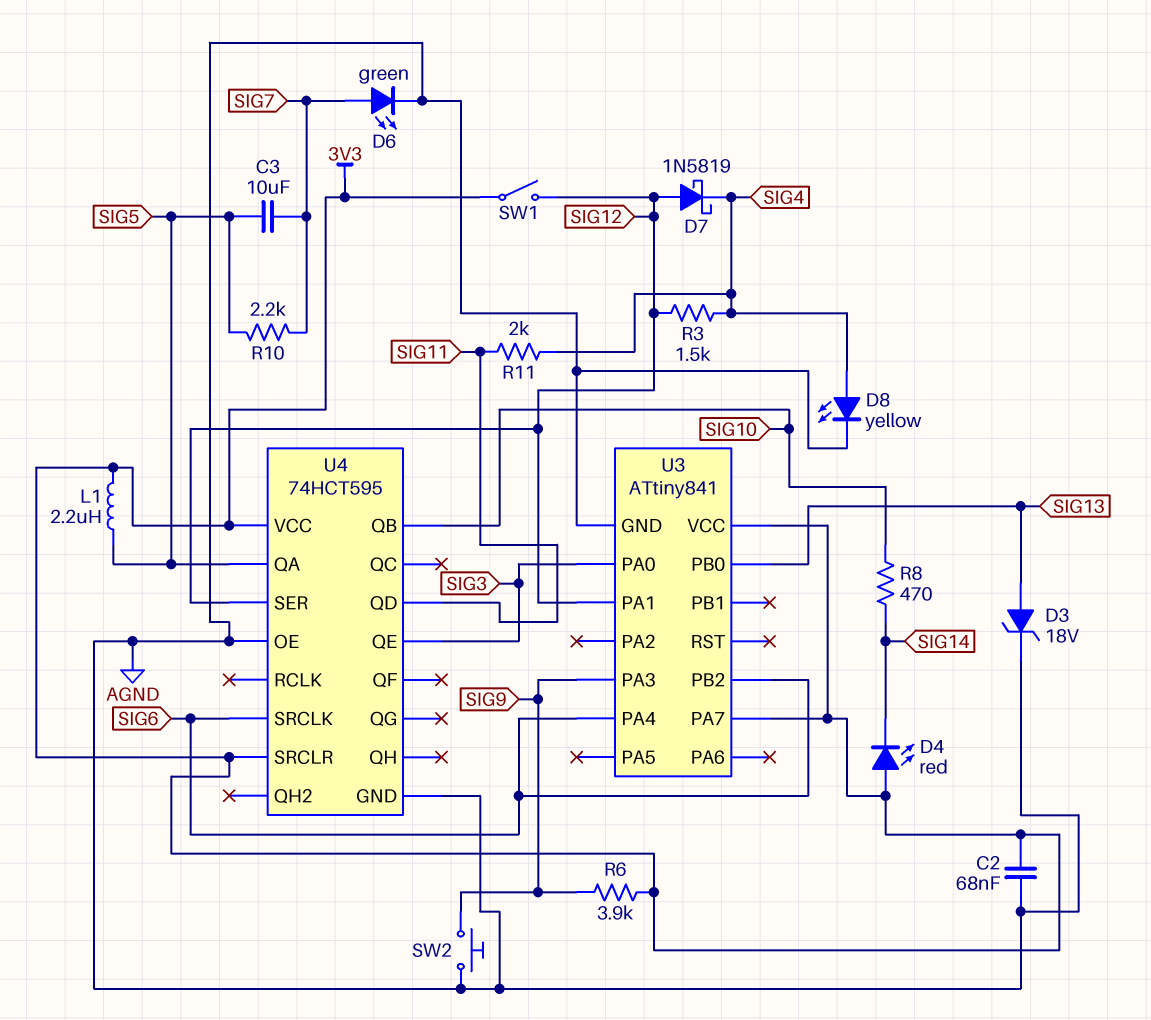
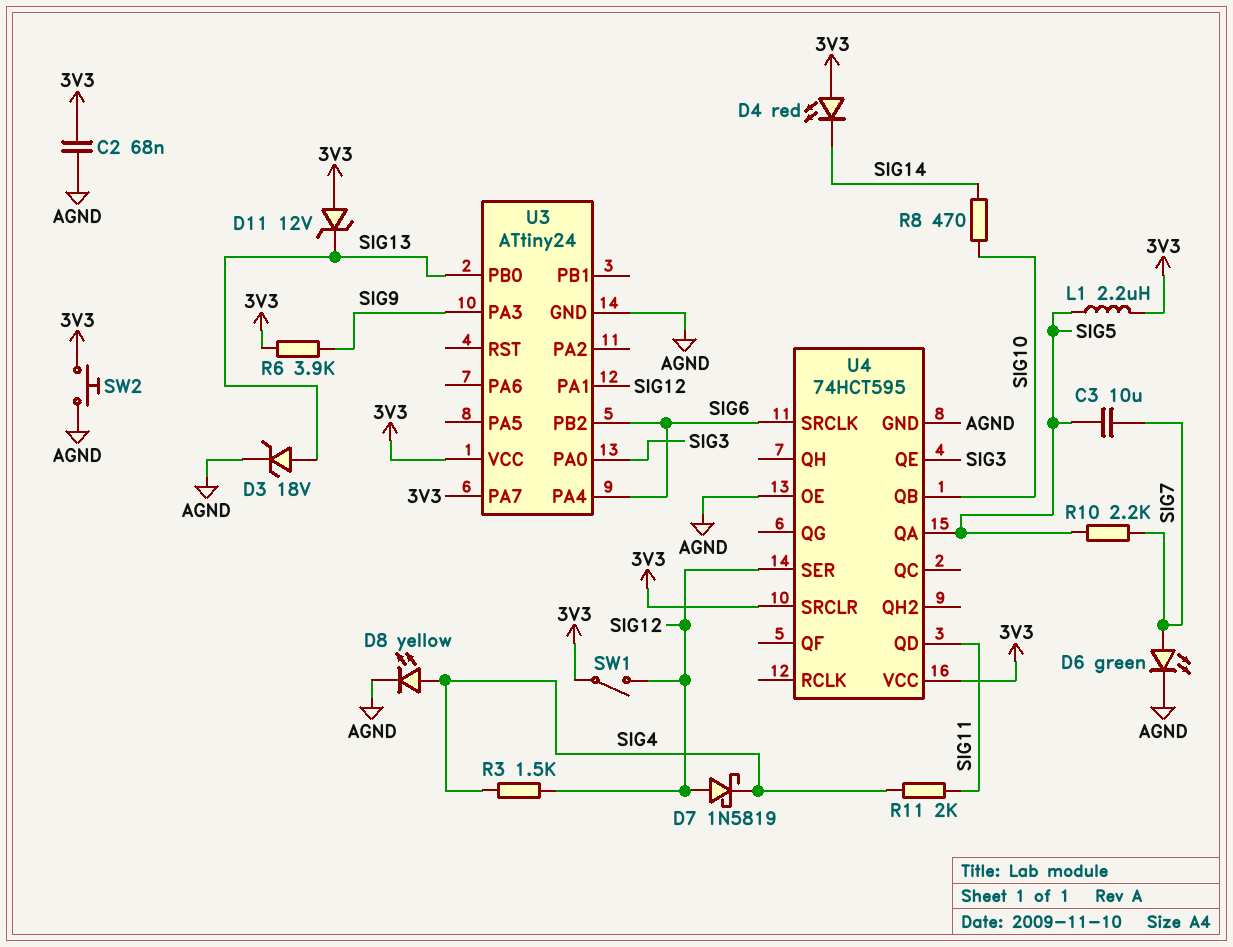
D11: none -> zener 12V (A 3V3, K SIG13)
SW2: button (AGND, SIG9) -> button (3V3, AGND)
U3: ATtiny841 -> ATtiny24

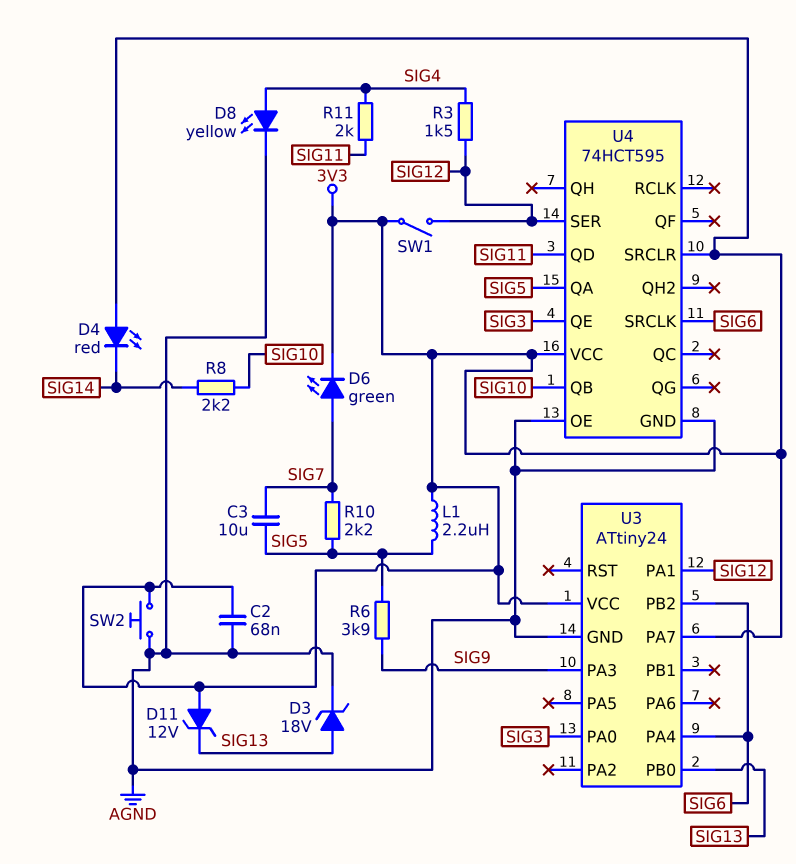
D6: LED green (A SIG7, K AGND) -> LED green (A SIG7, K 3V3)
D7: schottky 1N5819 (A SIG12, K SIG4) -> none
R6: 3.9k (3V3, SIG9) -> 3.9k (SIG5, SIG9)
R8: 470 (SIG10, SIG14) -> 2.2k (SIG10, SIG14)

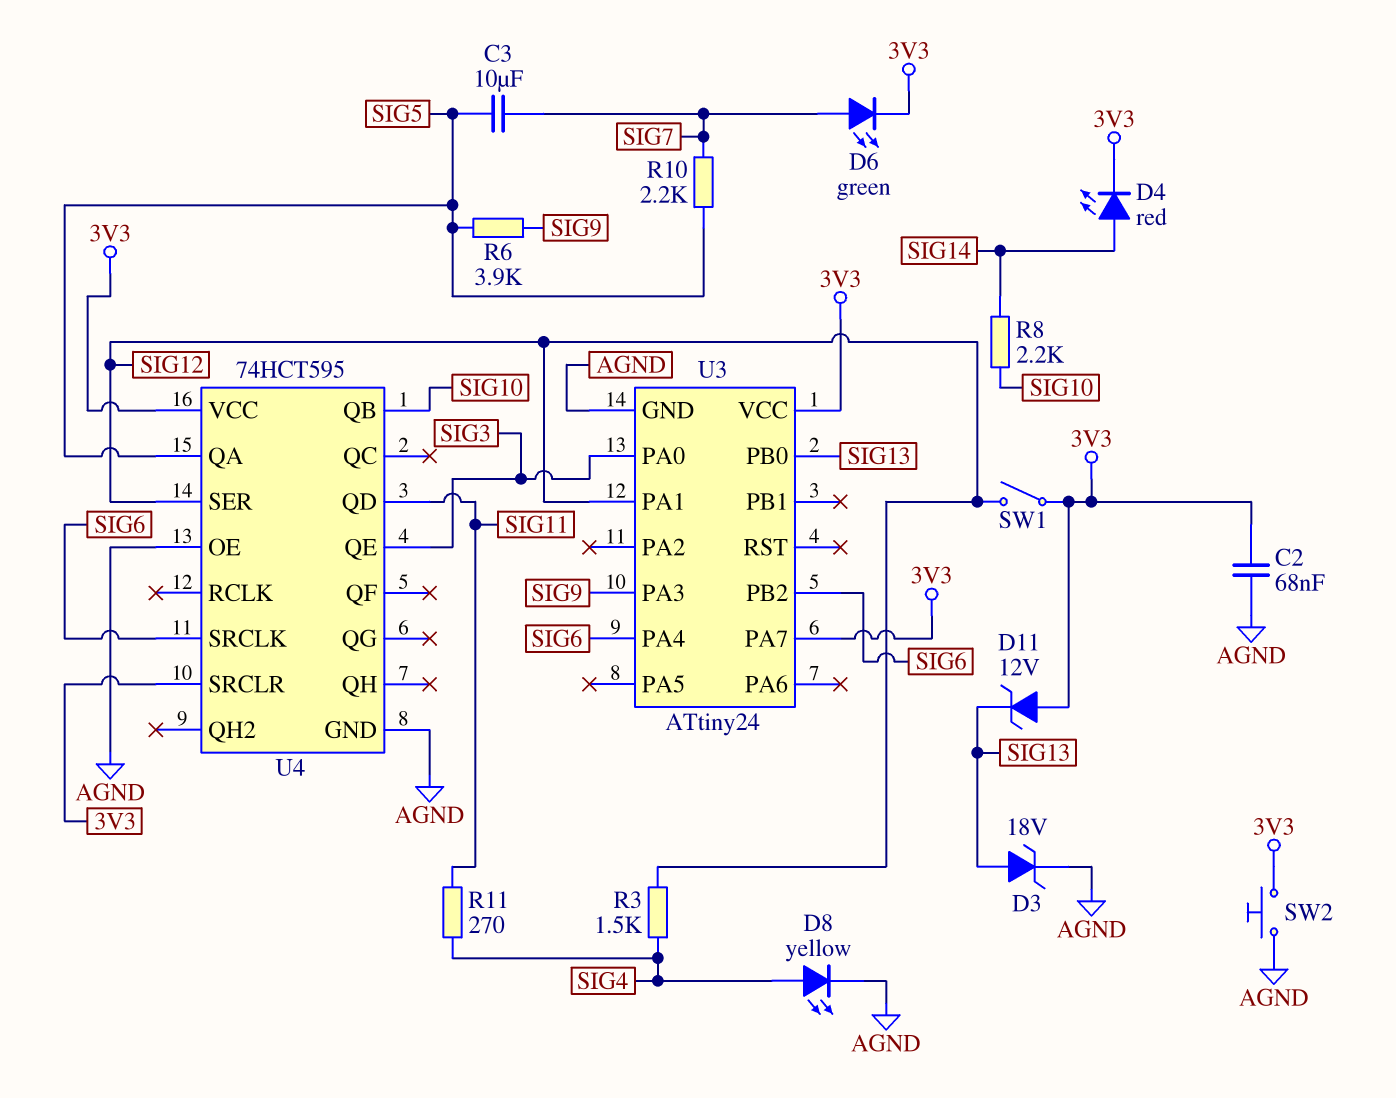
D4: LED red (A 3V3, K SIG14) -> LED red (A SIG14, K 3V3)
L1: 2.2uH (3V3, SIG5) -> none
R11: 2k (SIG4, SIG11) -> 270 (SIG4, SIG11)

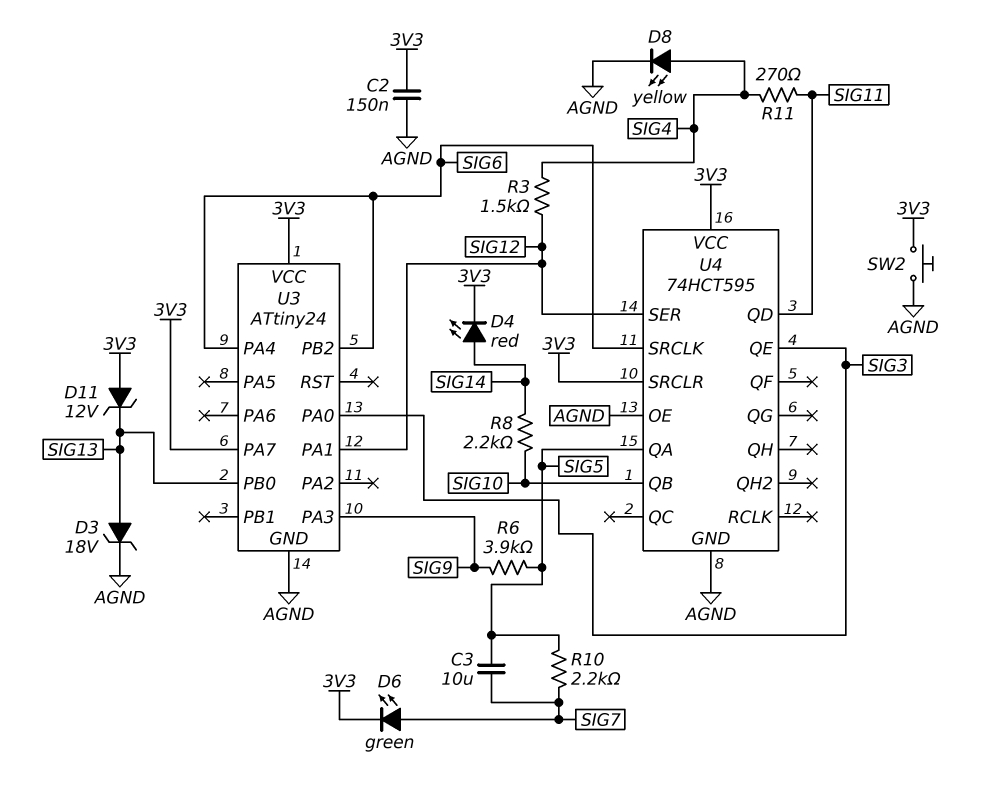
C2: 68nF (3V3, AGND) -> 150nF (3V3, AGND)
SW1: switch (3V3, SIG12) -> none

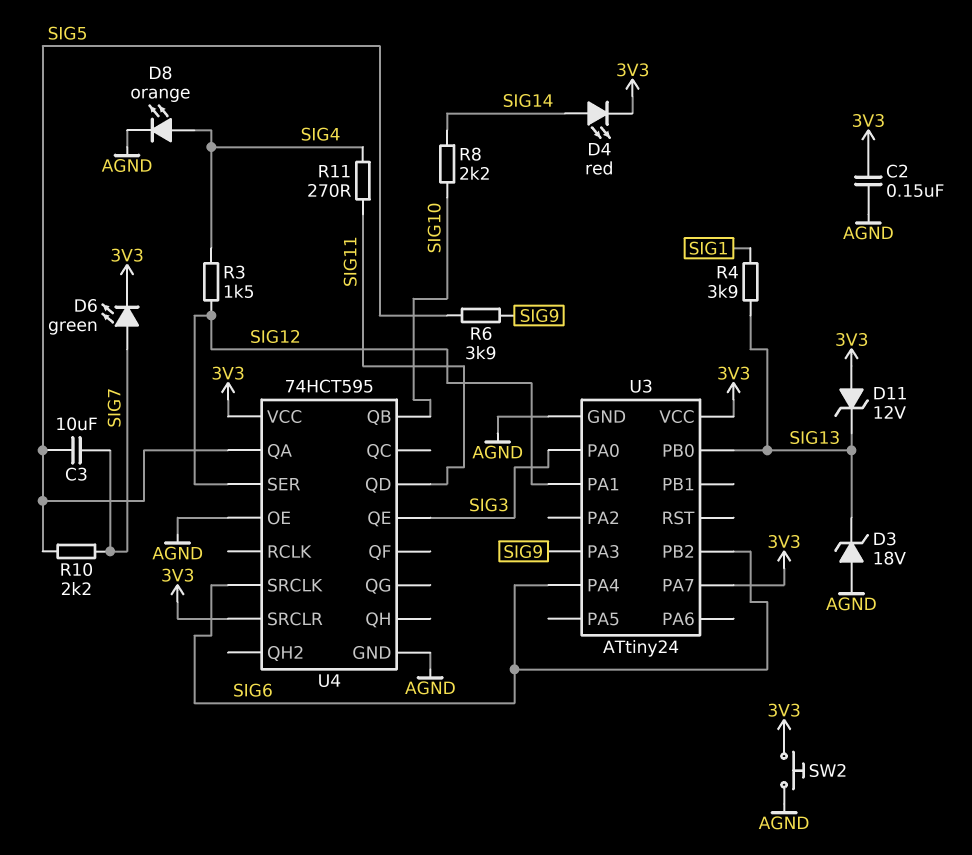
D3: zener 18V (A SIG13, K AGND) -> zener 18V (A AGND, K SIG13)
D8: LED yellow (A SIG4, K AGND) -> LED orange (A SIG4, K AGND)
R4: none -> 3.9k (SIG1, SIG13)

